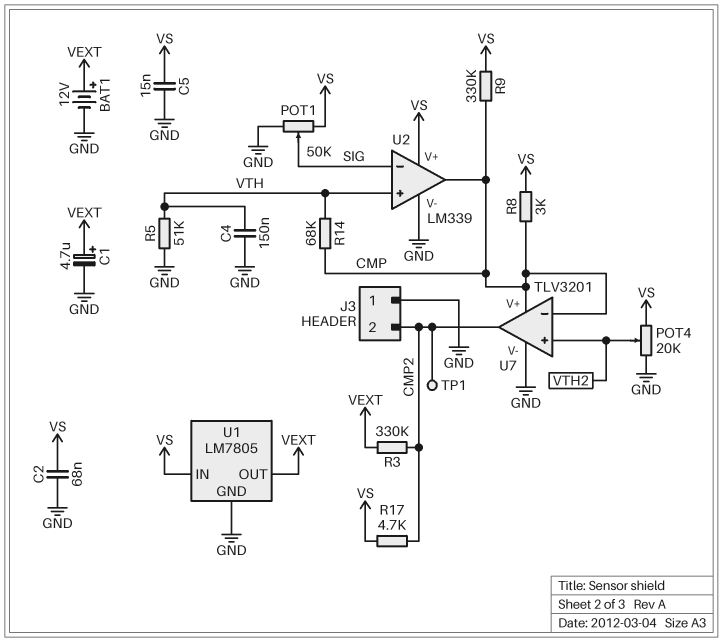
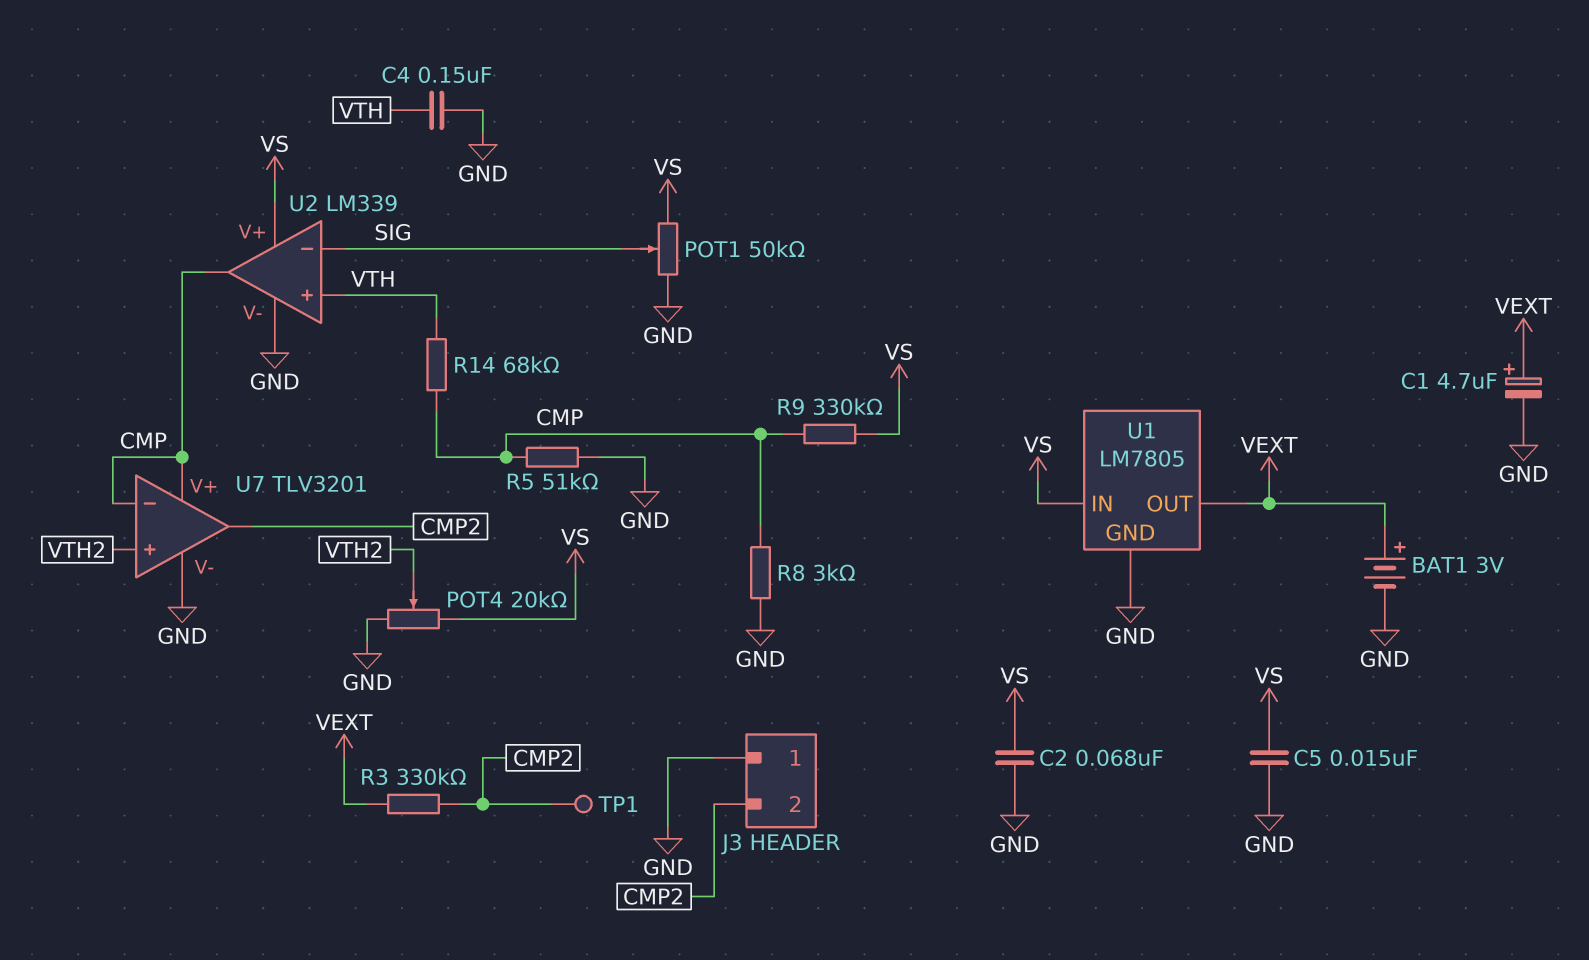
BAT1: 12V (plus VEXT, minus GND) -> 3V (plus VEXT, minus GND)
R5: 51k (GND, VTH) -> 51k (CMP, GND)
R8: 3k (CMP, VS) -> 3k (CMP, GND)
R17: 4.7k (CMP2, VS) -> none

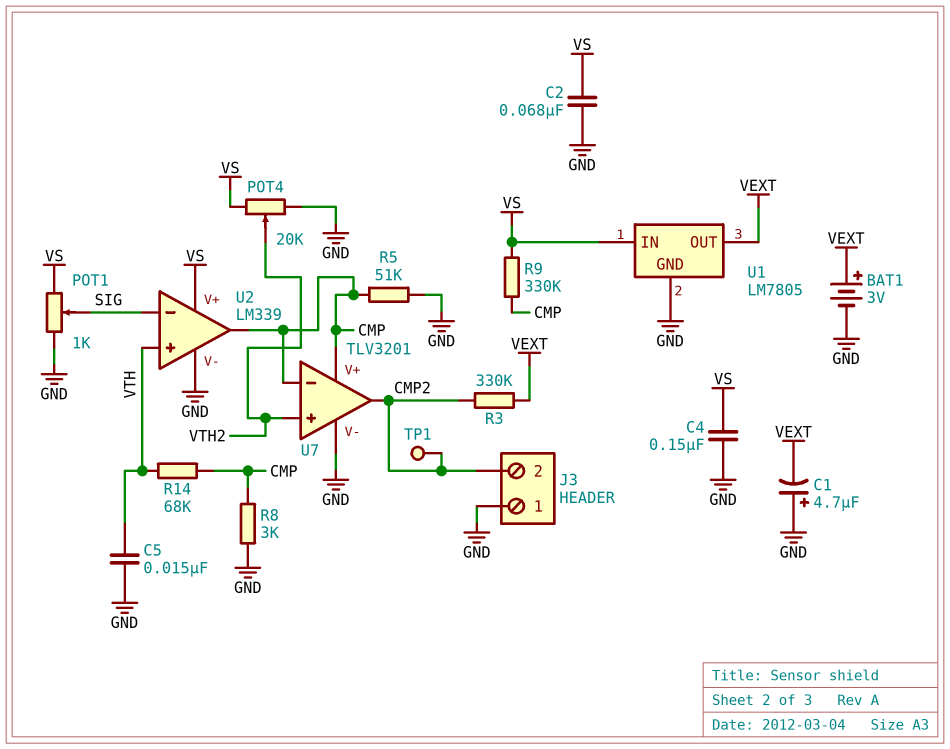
C1: 4.7uF (plus VEXT, minus GND) -> 4.7uF (plus GND, minus VEXT)
C4: 150nF (GND, VTH) -> 150nF (GND, VS)
C5: 15nF (GND, VS) -> 15nF (GND, VTH)
POT1: 50k (GND, VS, wiper SIG) -> 1k (GND, VS, wiper SIG)

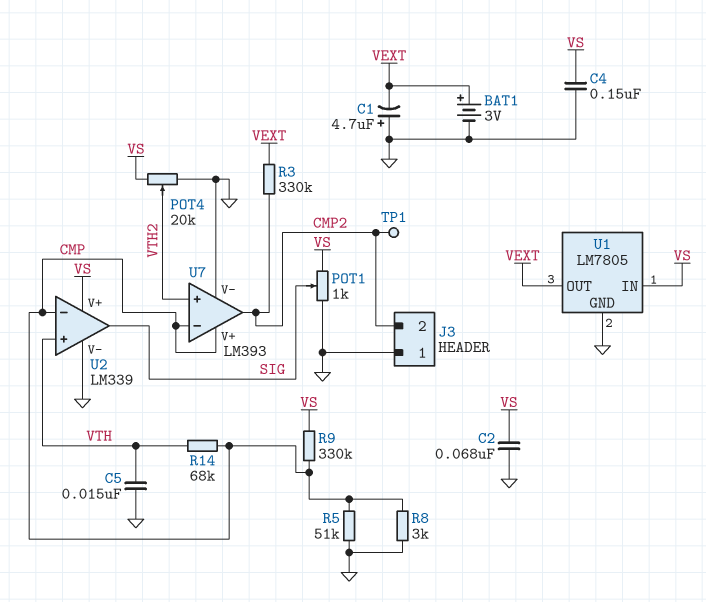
U2 pin in-: SIG -> CMP
U2 pin out: CMP -> SIG
U7: TLV3201 -> LM393

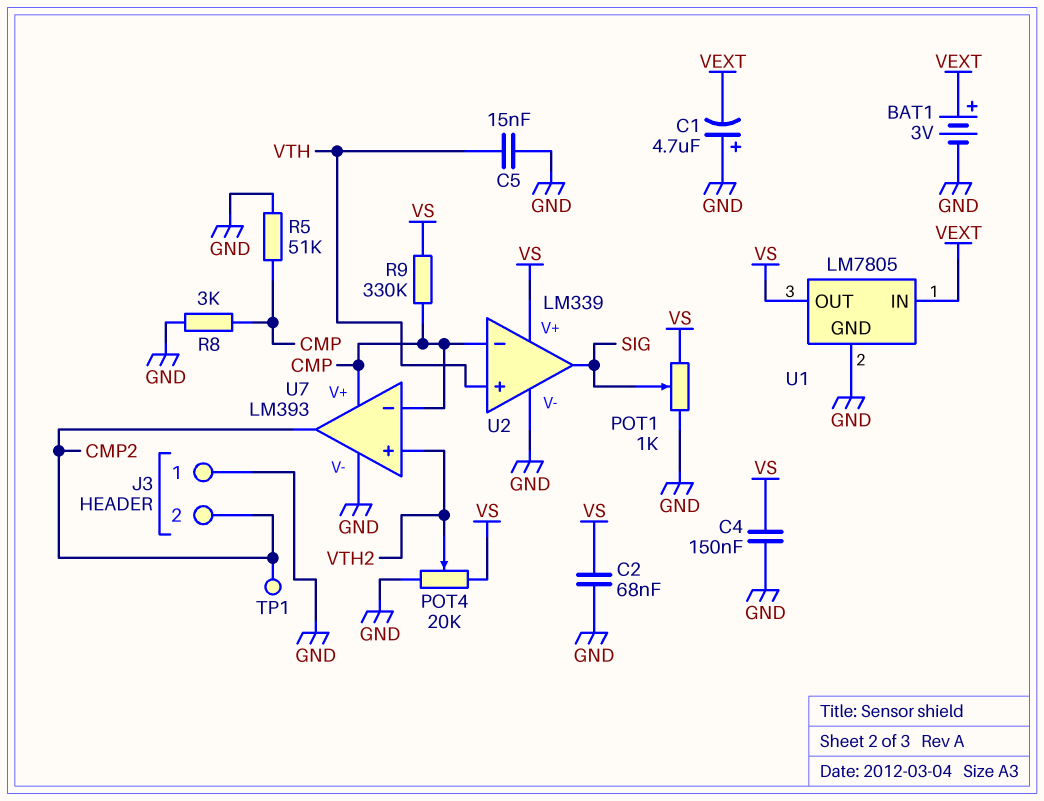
R3: 330k (CMP2, VEXT) -> none
R14: 68k (CMP, VTH) -> none
U1 pin IN: VS -> VEXT
U1 pin OUT: VEXT -> VS

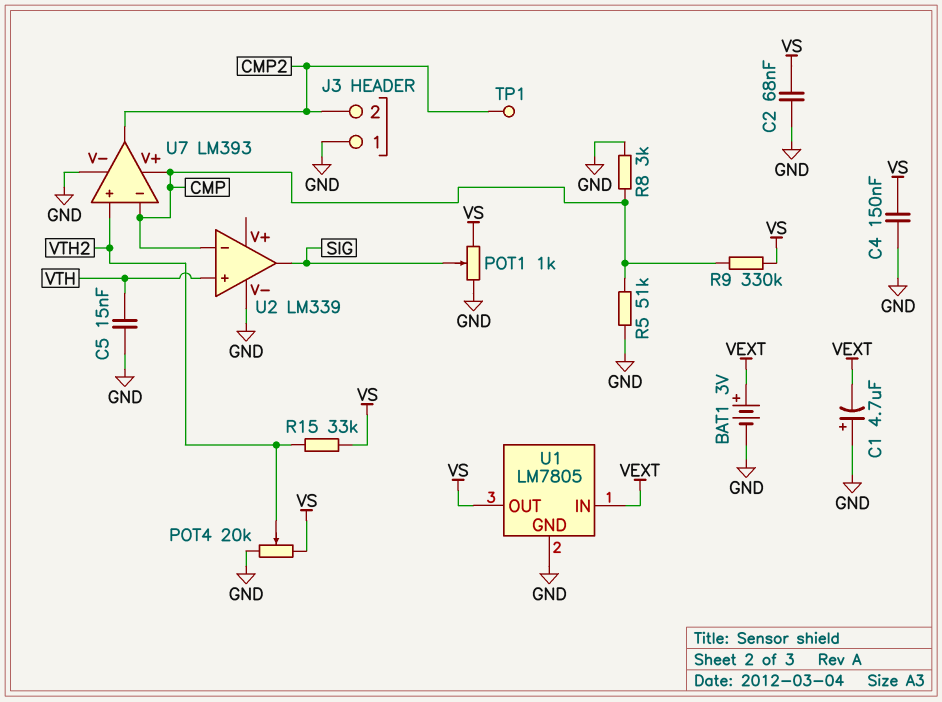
R15: none -> 33k (VS, VTH2)
U2 pin V+: VS -> none

